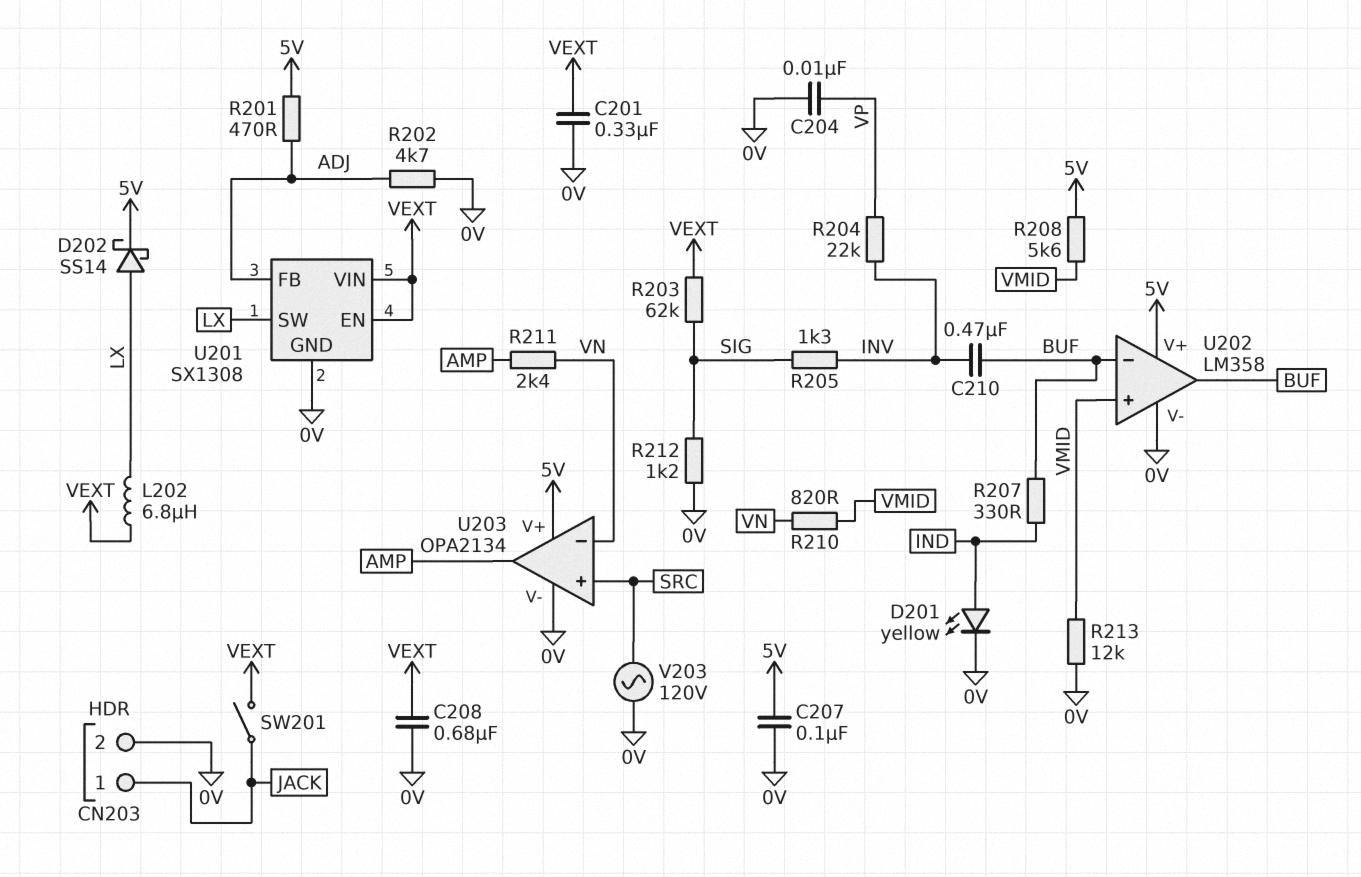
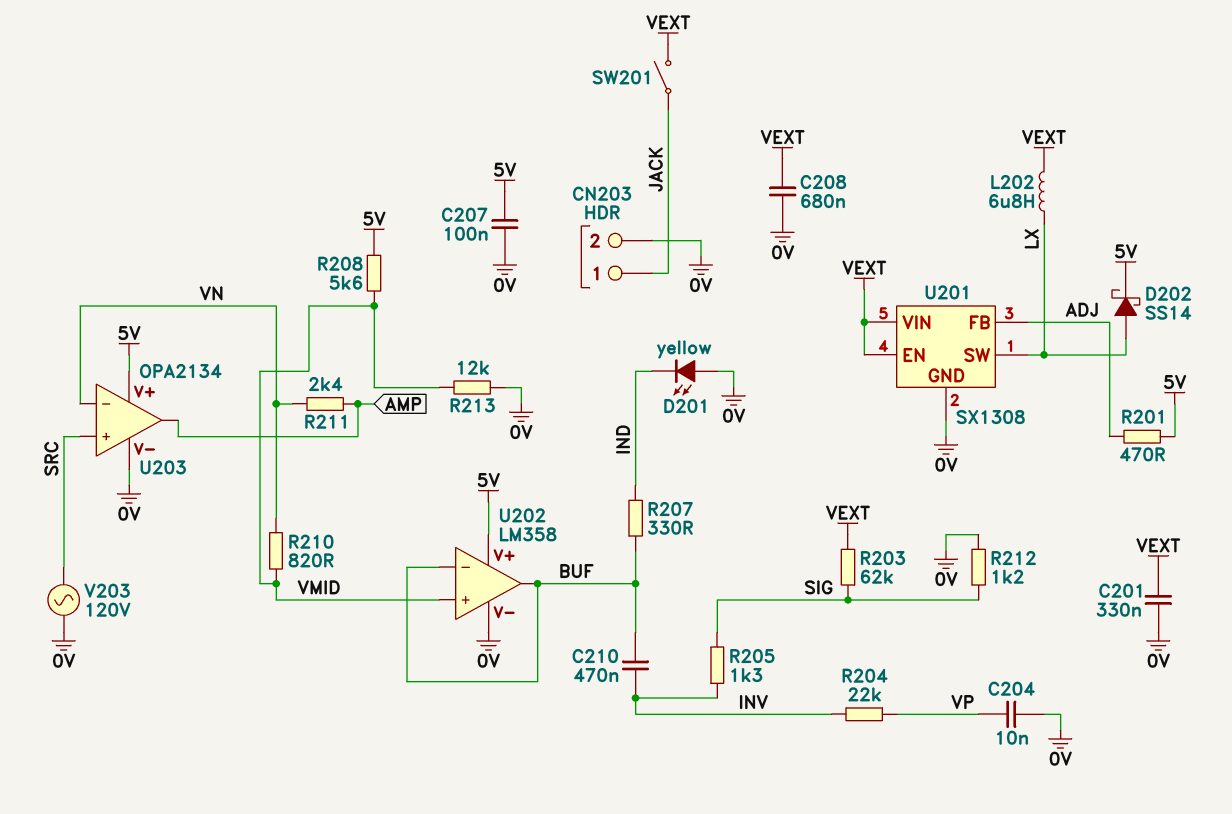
D201: LED yellow (A IND, K 0V) -> LED yellow (A 0V, K IND)
R202: 4.7k (0V, ADJ) -> none

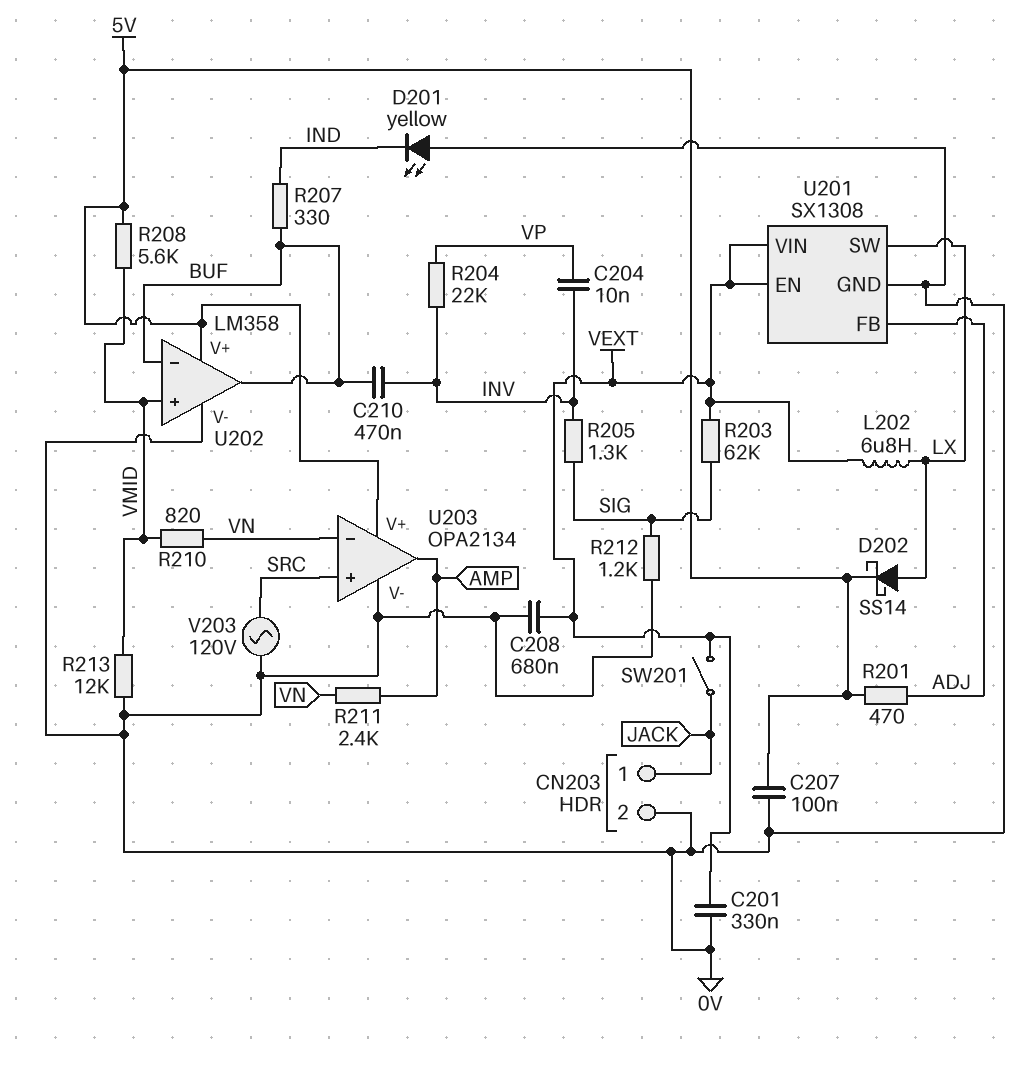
C204: 10nF (0V, VP) -> 10nF (INV, VP)

